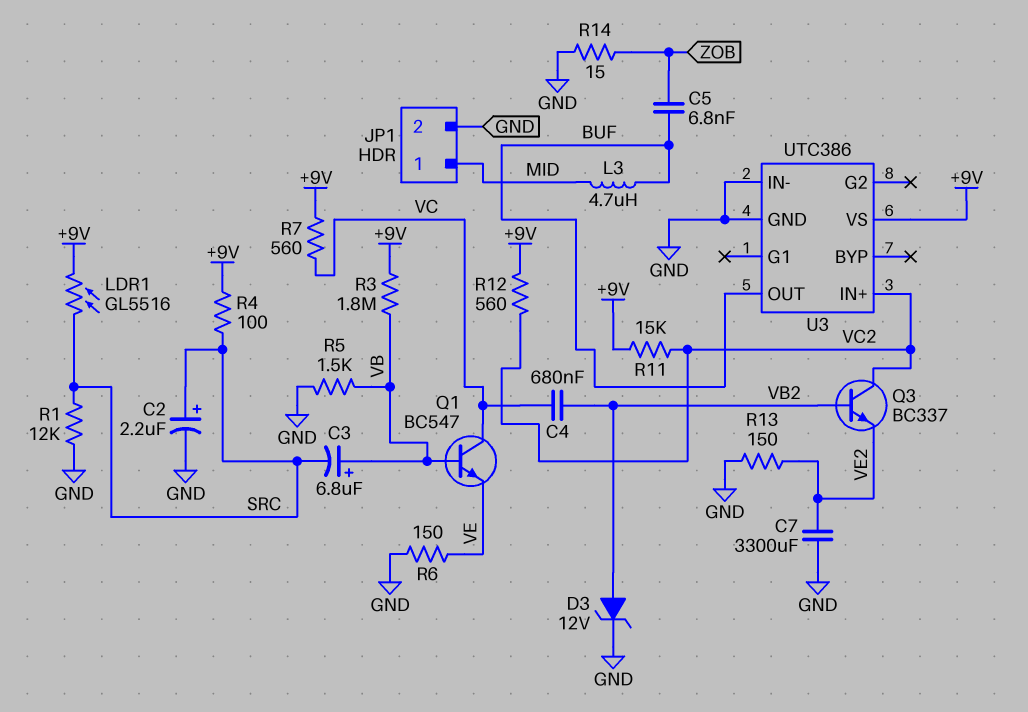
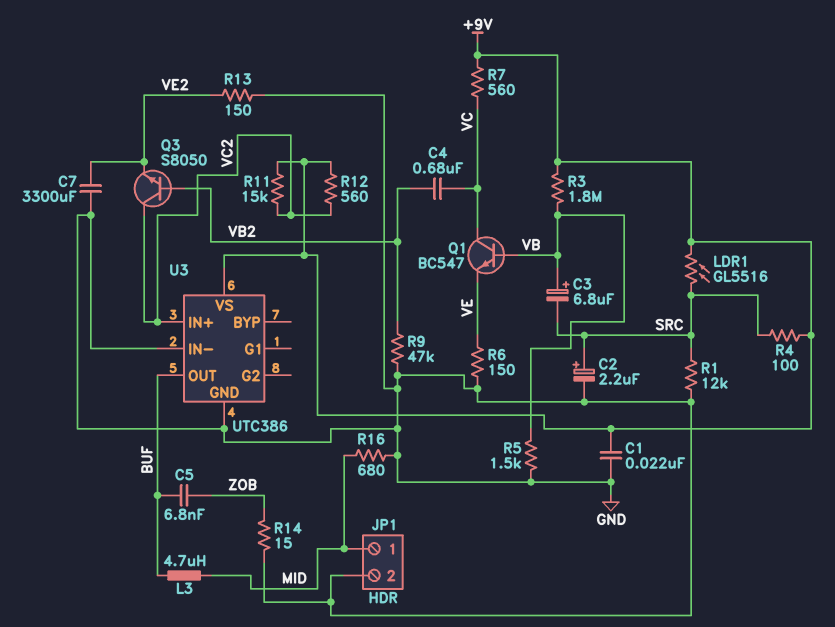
C1: none -> 22nF (+9V, GND)
D3: zener 12V (A VB2, K GND) -> none
Q3: NPN BC337 (B VB2, C VC2, E VE2) -> NPN S8050 (B VB2, C VC2, E VE2)
R9: none -> 47k (GND, VB2)
R16: none -> 680 (GND, MID)

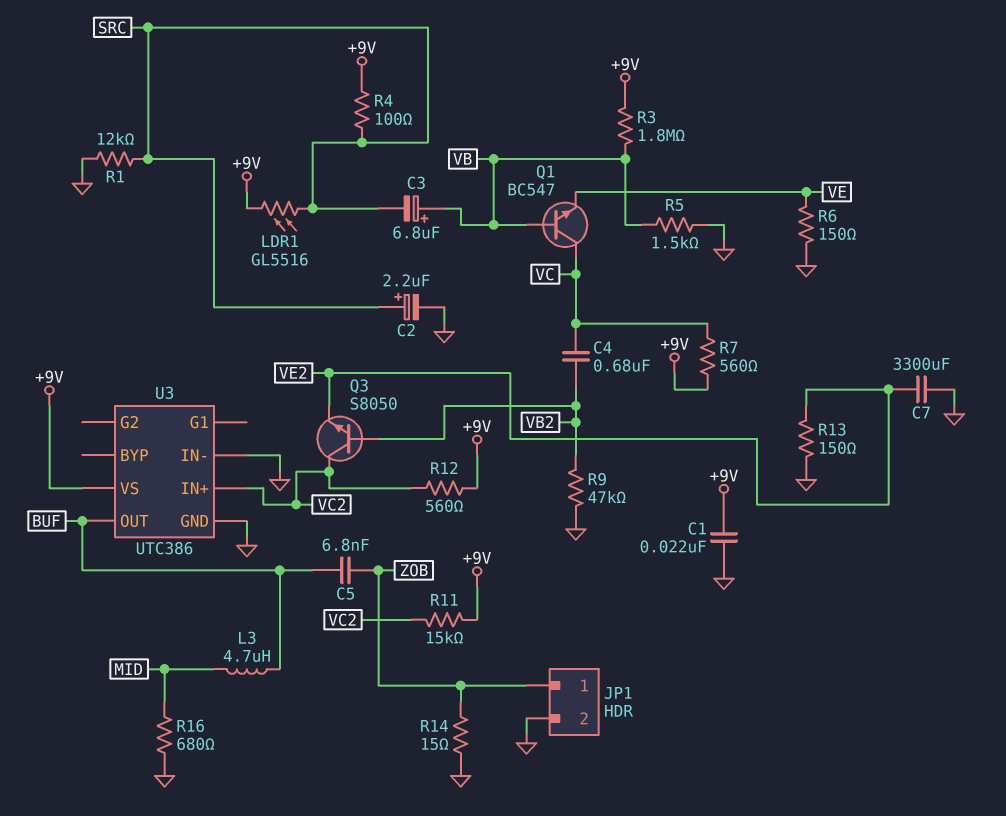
JP1 pin 1: MID -> ZOB

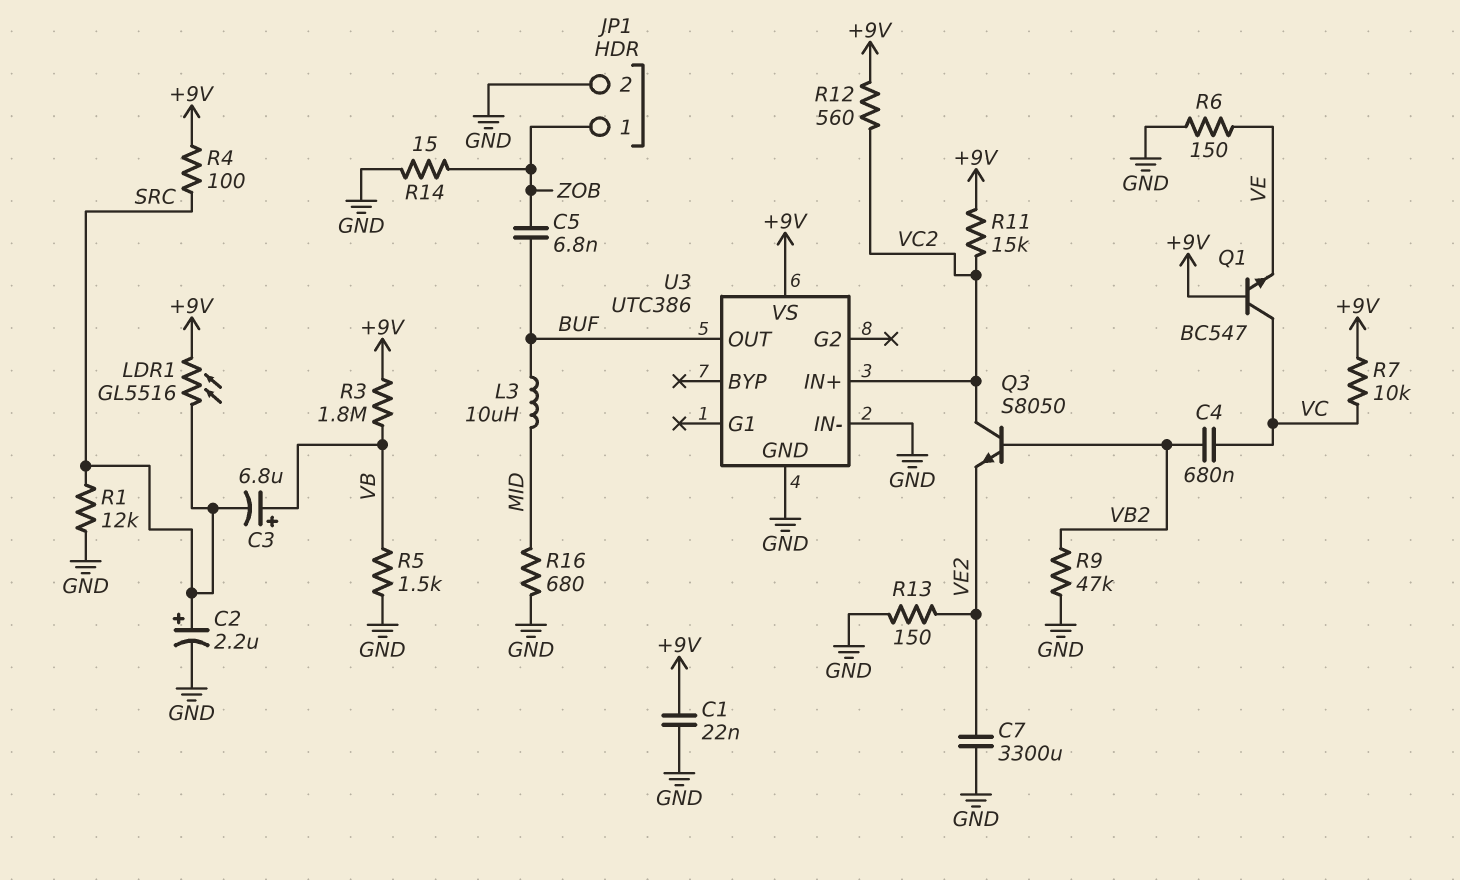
L3: 4.7uH (BUF, MID) -> 10uH (BUF, MID)
Q1: NPN BC547 (B VB, C VC, E VE) -> NPN BC547 (B +9V, C VC, E VE)
R7: 560 (+9V, VC) -> 10k (+9V, VC)

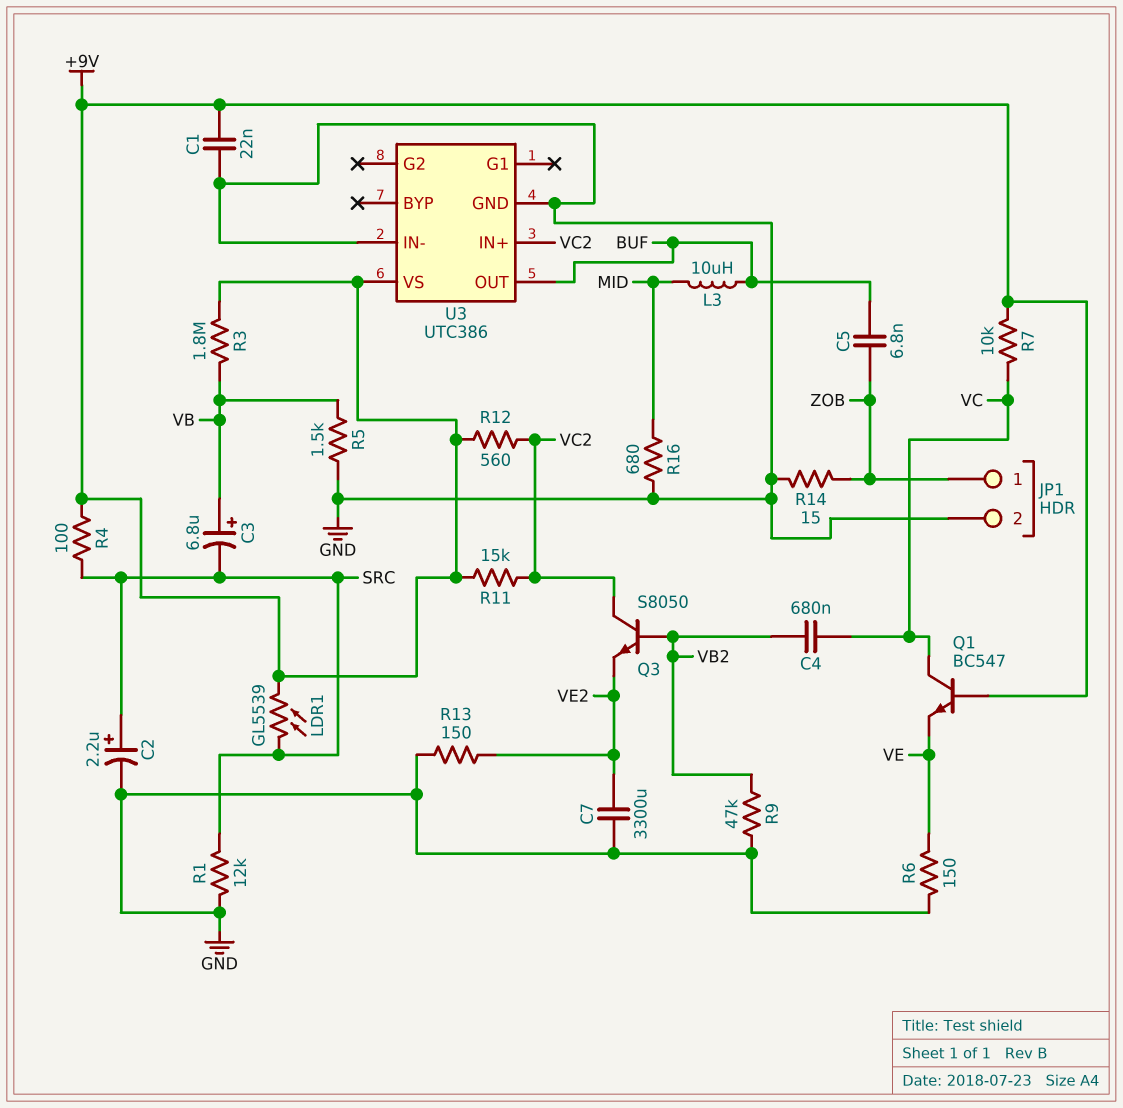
LDR1: GL5516 (+9V, SRC) -> GL5539 (+9V, SRC)

